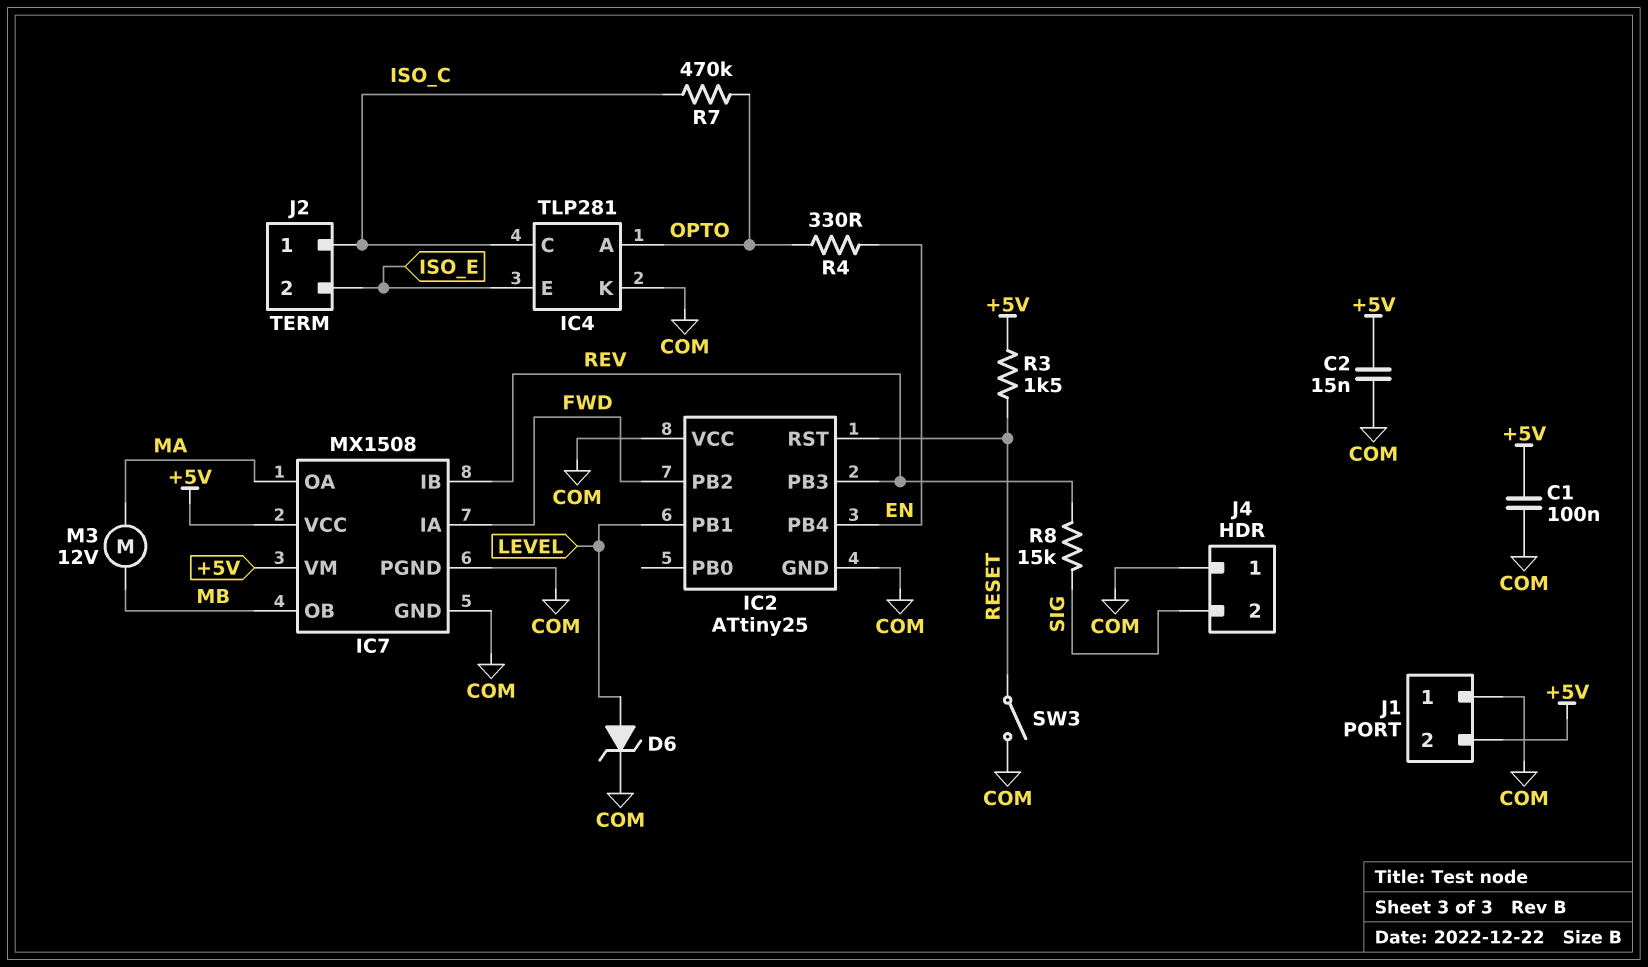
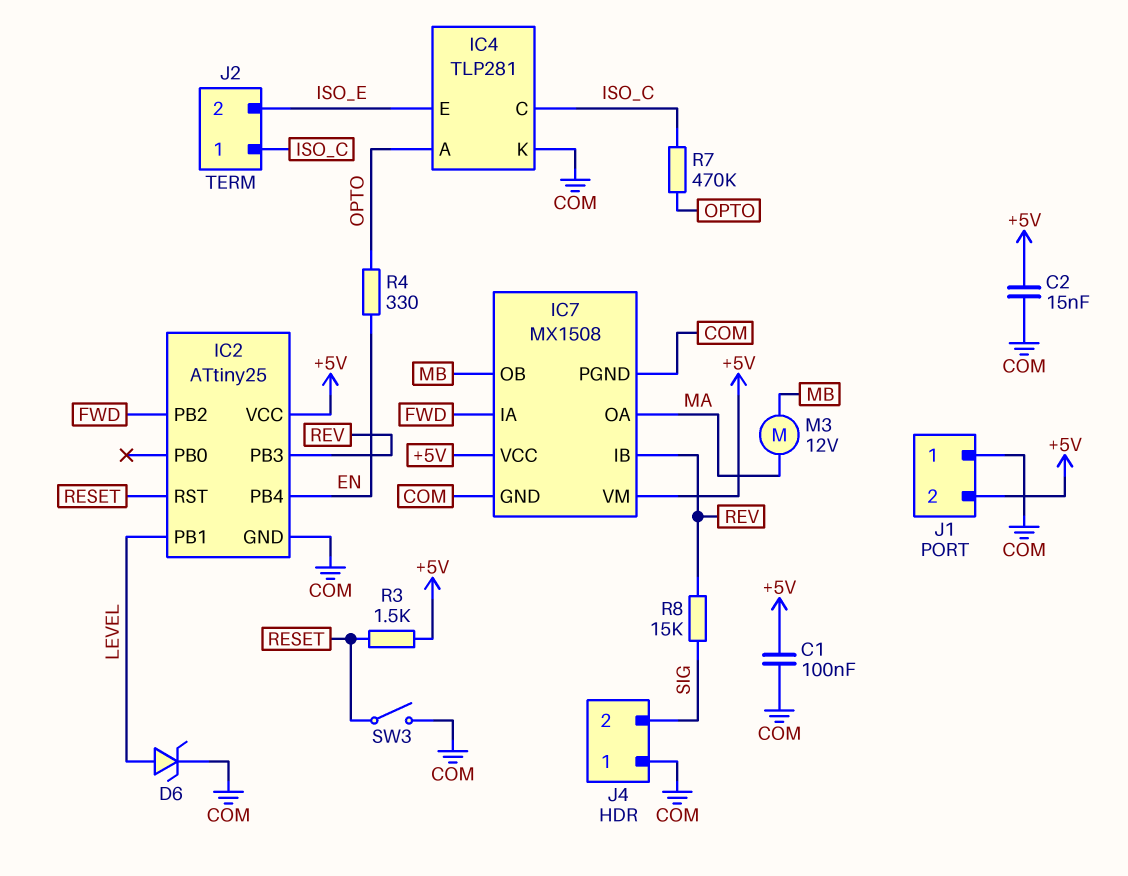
IC2 pin VCC: COM -> +5V

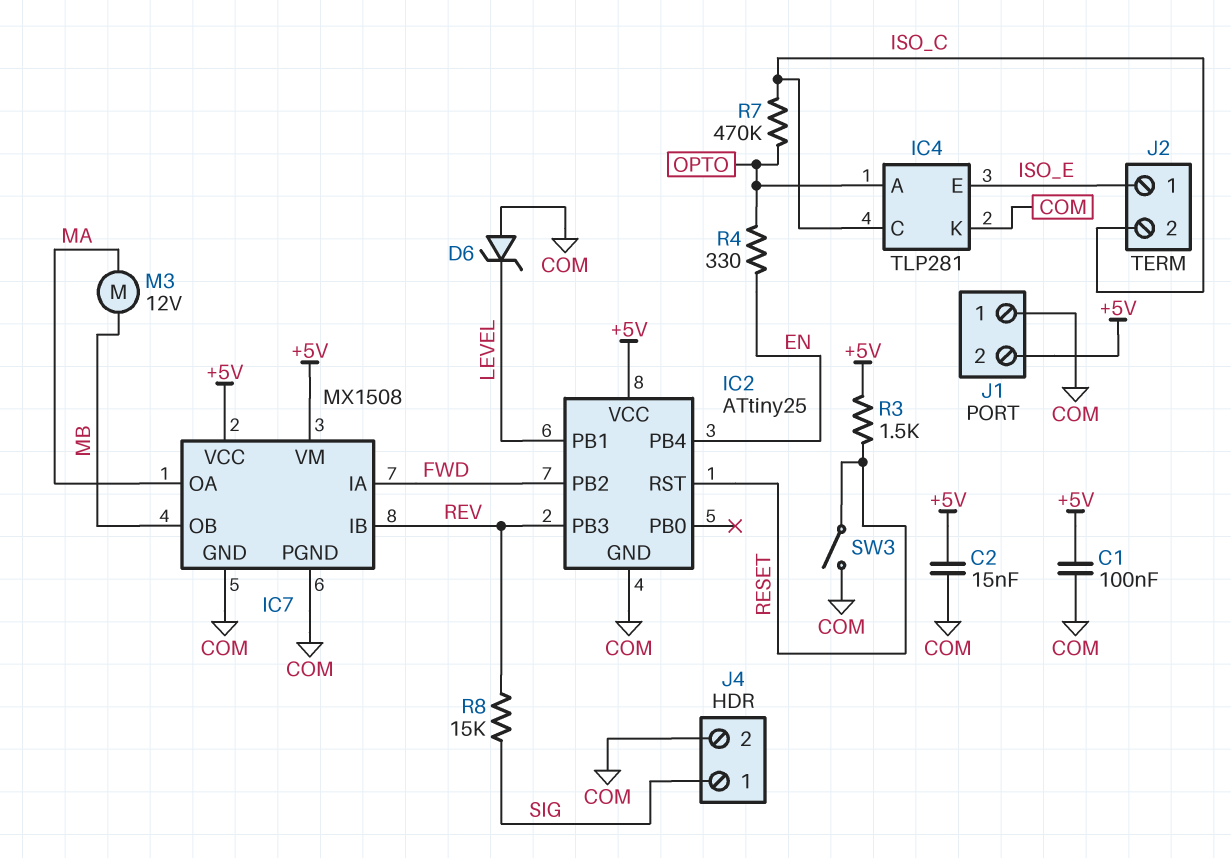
D6: zener (A LEVEL, K COM) -> zener (A COM, K LEVEL)
J2 pin 1: ISO_C -> ISO_E
J2 pin 2: ISO_E -> ISO_C
J4 pin 1: COM -> SIG
J4 pin 2: SIG -> COM

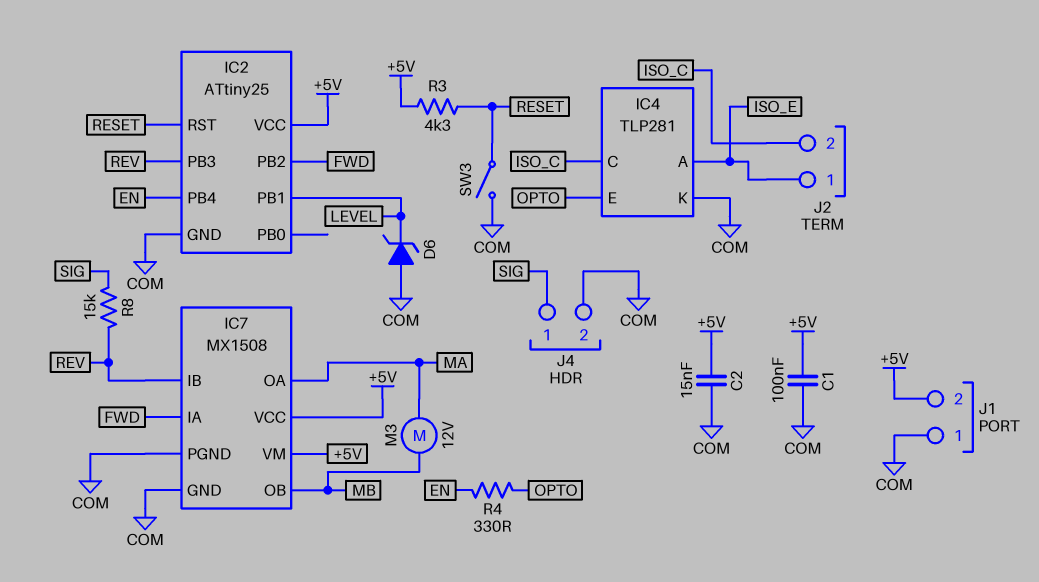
IC4 pin A: OPTO -> ISO_E
IC4 pin E: ISO_E -> OPTO
R3: 1.5k (+5V, RESET) -> 4.3k (+5V, RESET)
R7: 470k (ISO_C, OPTO) -> none

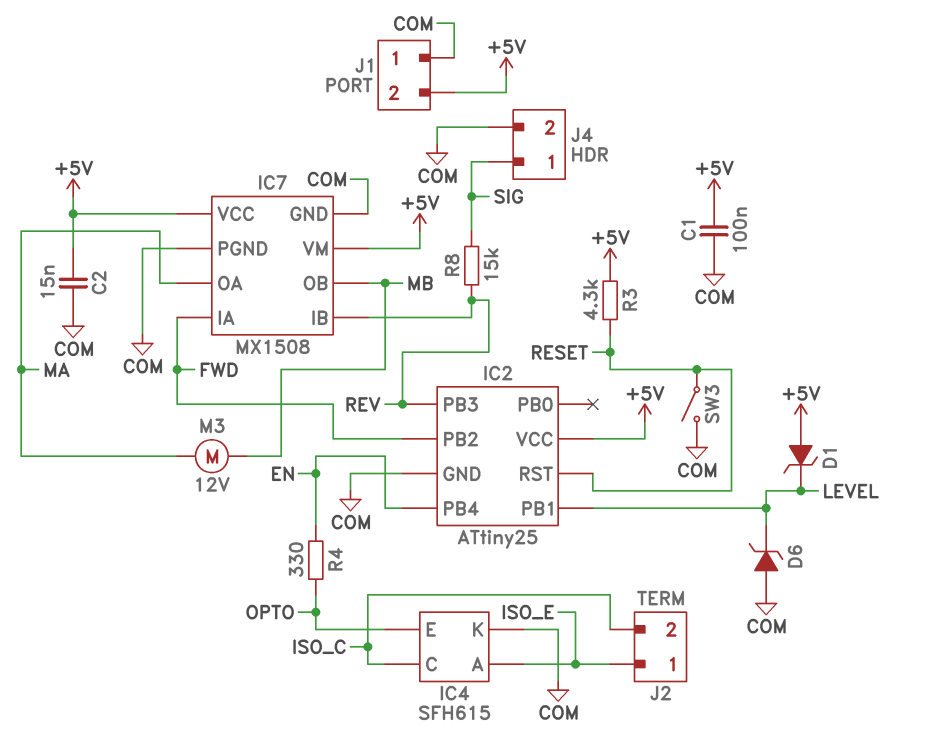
D1: none -> zener (A +5V, K LEVEL)
IC4: TLP281 -> SFH615

